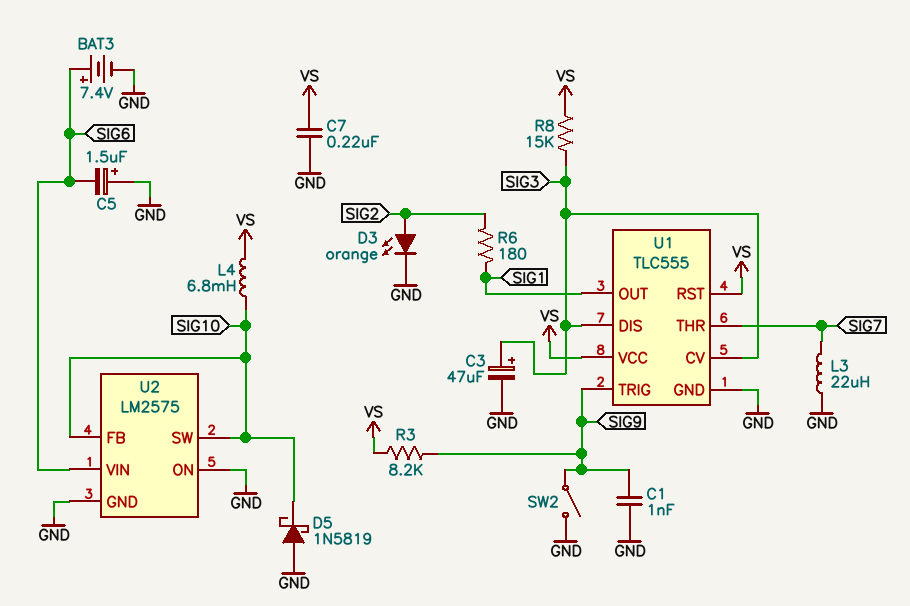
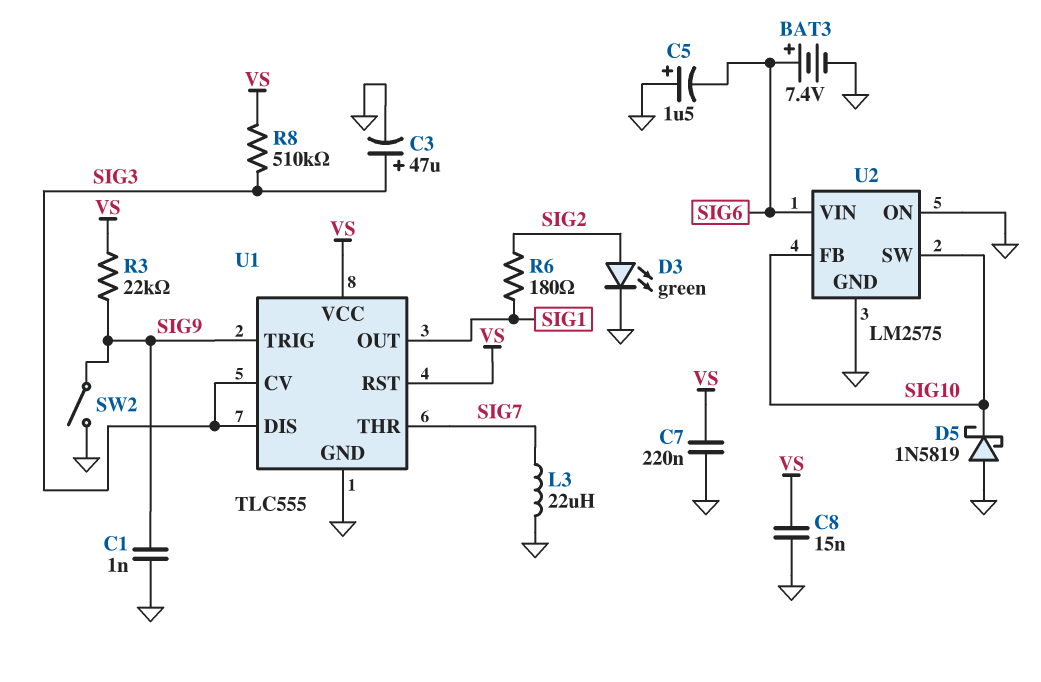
C8: none -> 15nF (GND, VS)
D3: LED orange (A SIG2, K GND) -> LED green (A SIG2, K GND)
L4: 6.8mH (SIG10, VS) -> none
R3: 8.2k (SIG9, VS) -> 22k (SIG9, VS)
R8: 15k (SIG3, VS) -> 510k (SIG3, VS)

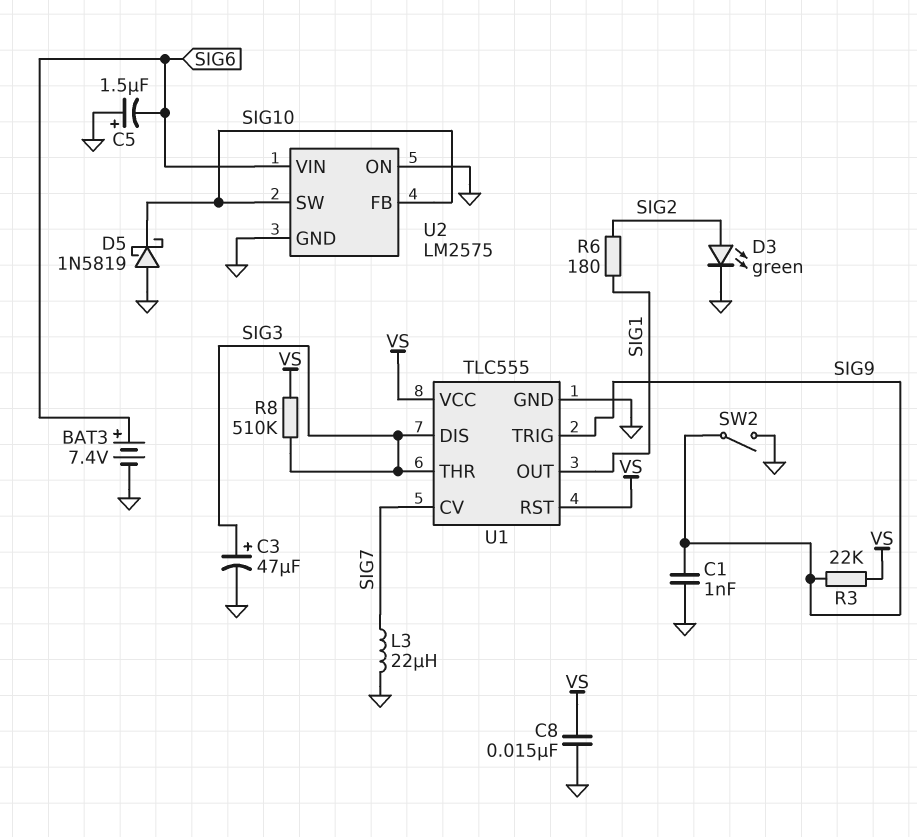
C7: 220nF (GND, VS) -> none
U1 pin CV: SIG3 -> SIG7
U1 pin THR: SIG7 -> SIG3

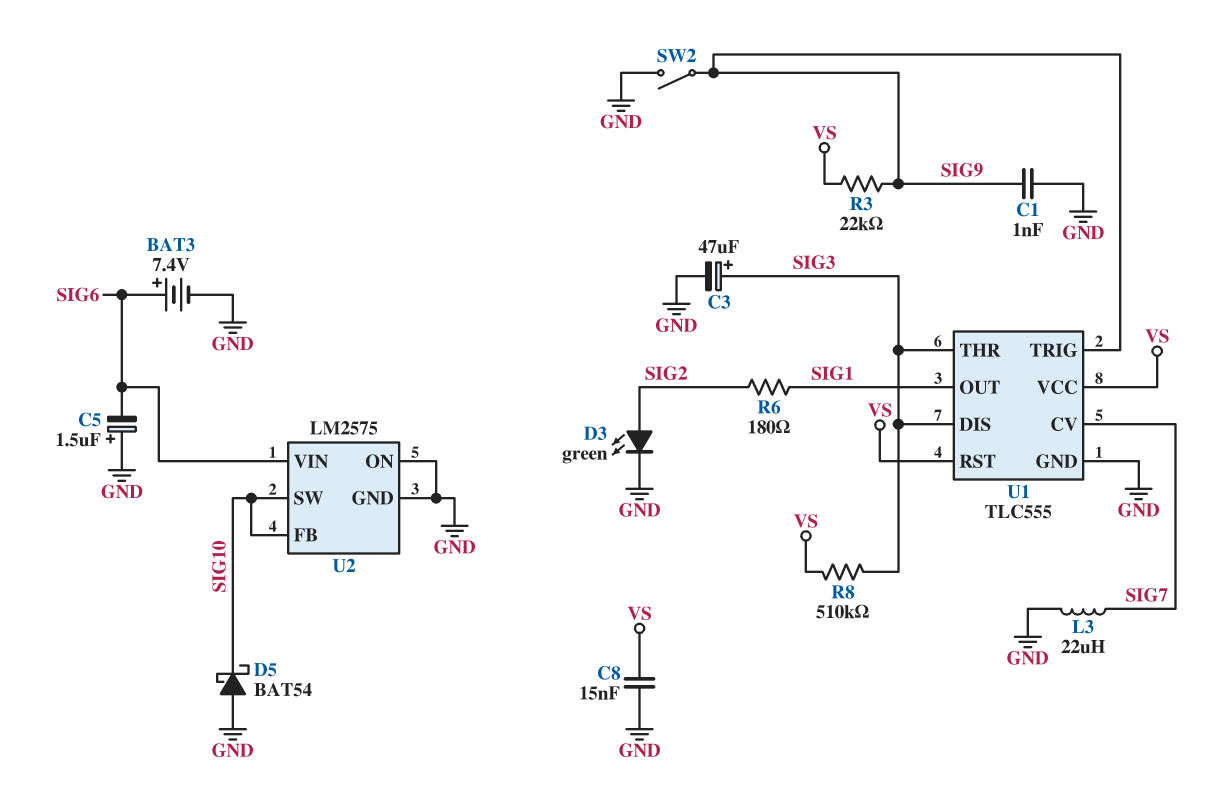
D5: schottky 1N5819 (A GND, K SIG10) -> schottky BAT54 (A GND, K SIG10)

